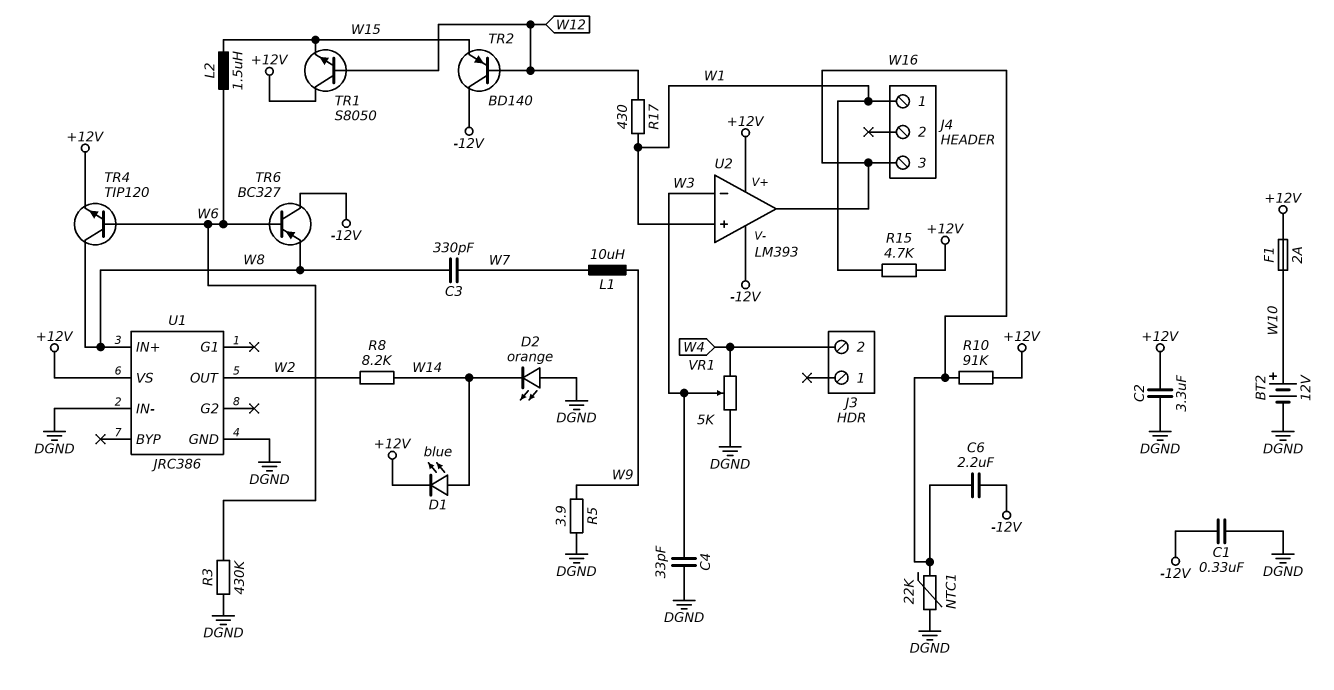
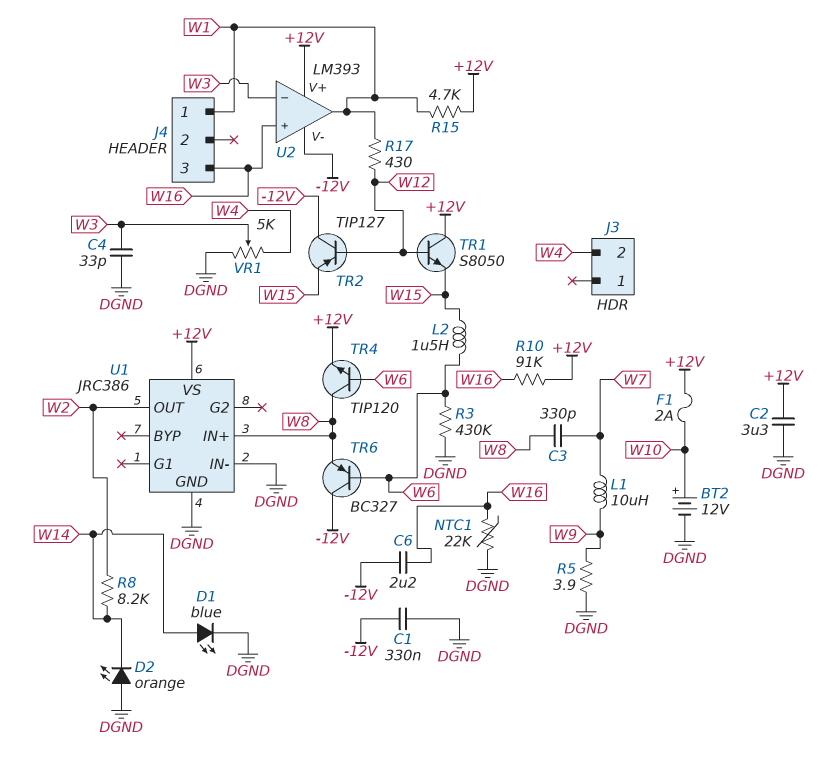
D1: LED blue (A W14, K +12V) -> LED blue (A W14, K DGND)
TR2: PNP BD140 (B W12, C -12V, E W15) -> PNP TIP127 (B W12, C -12V, E W15)
U2 pin in+: W1 -> W16
U2 pin out: W16 -> W1

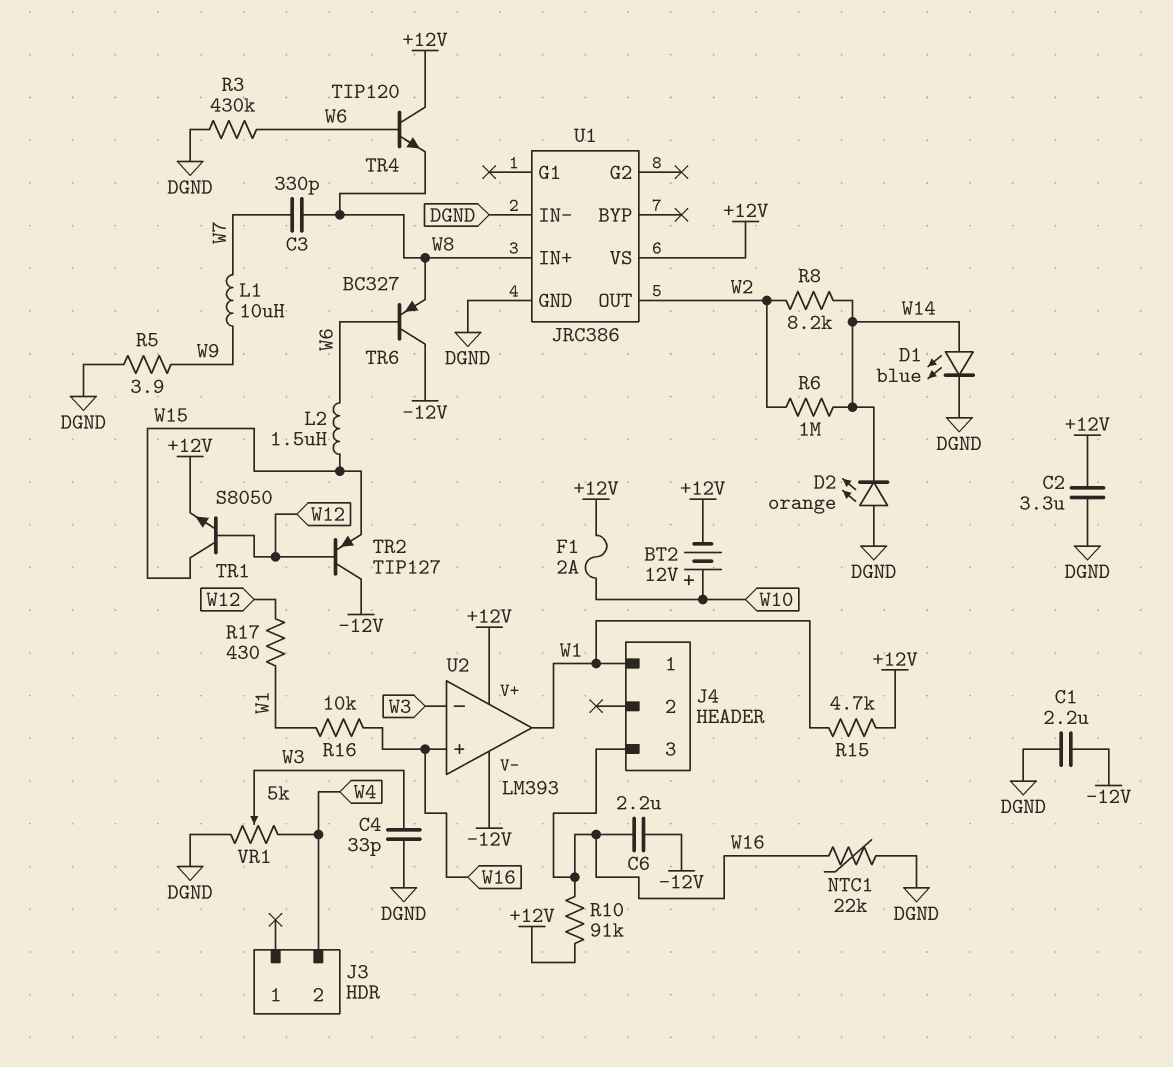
BT2: 12V (plus W10, minus DGND) -> 12V (plus W10, minus +12V)
C1: 330nF (-12V, DGND) -> 2.2uF (-12V, DGND)
R6: none -> 1M (W2, W14)
R16: none -> 10k (W1, W16)
TR1: NPN S8050 (B W12, C +12V, E W15) -> NPN S8050 (B W12, C W15, E +12V)
TR4: NPN TIP120 (B W6, C W8, E +12V) -> NPN TIP120 (B W6, C +12V, E W8)

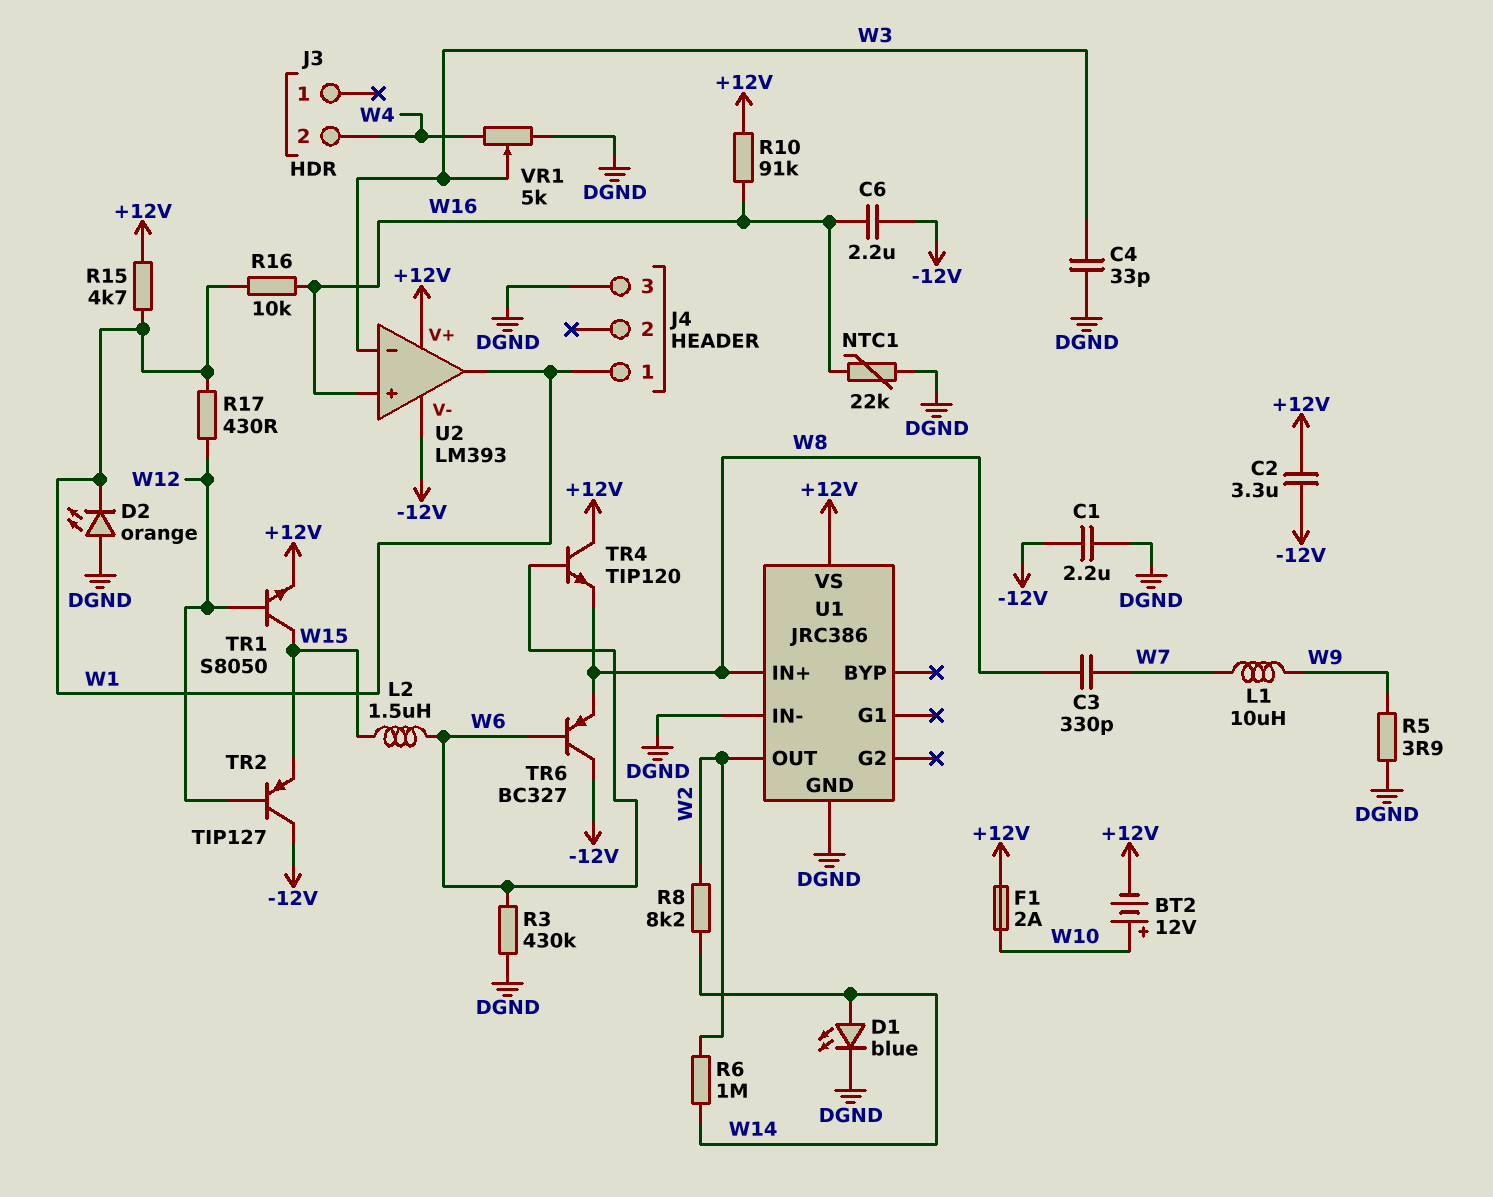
C2: 3.3uF (+12V, DGND) -> 3.3uF (+12V, -12V)
D2: LED orange (A DGND, K W14) -> LED orange (A DGND, K W1)
J4 pin 3: W16 -> DGND

